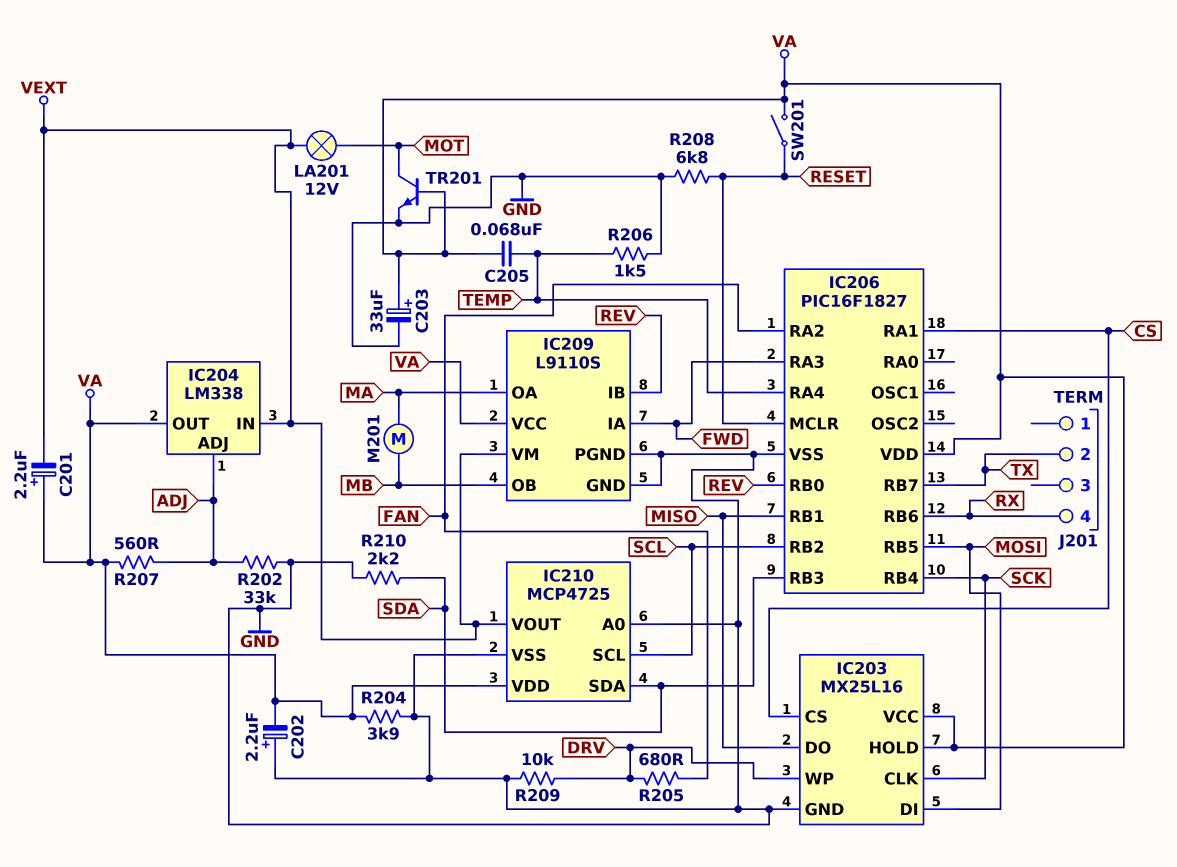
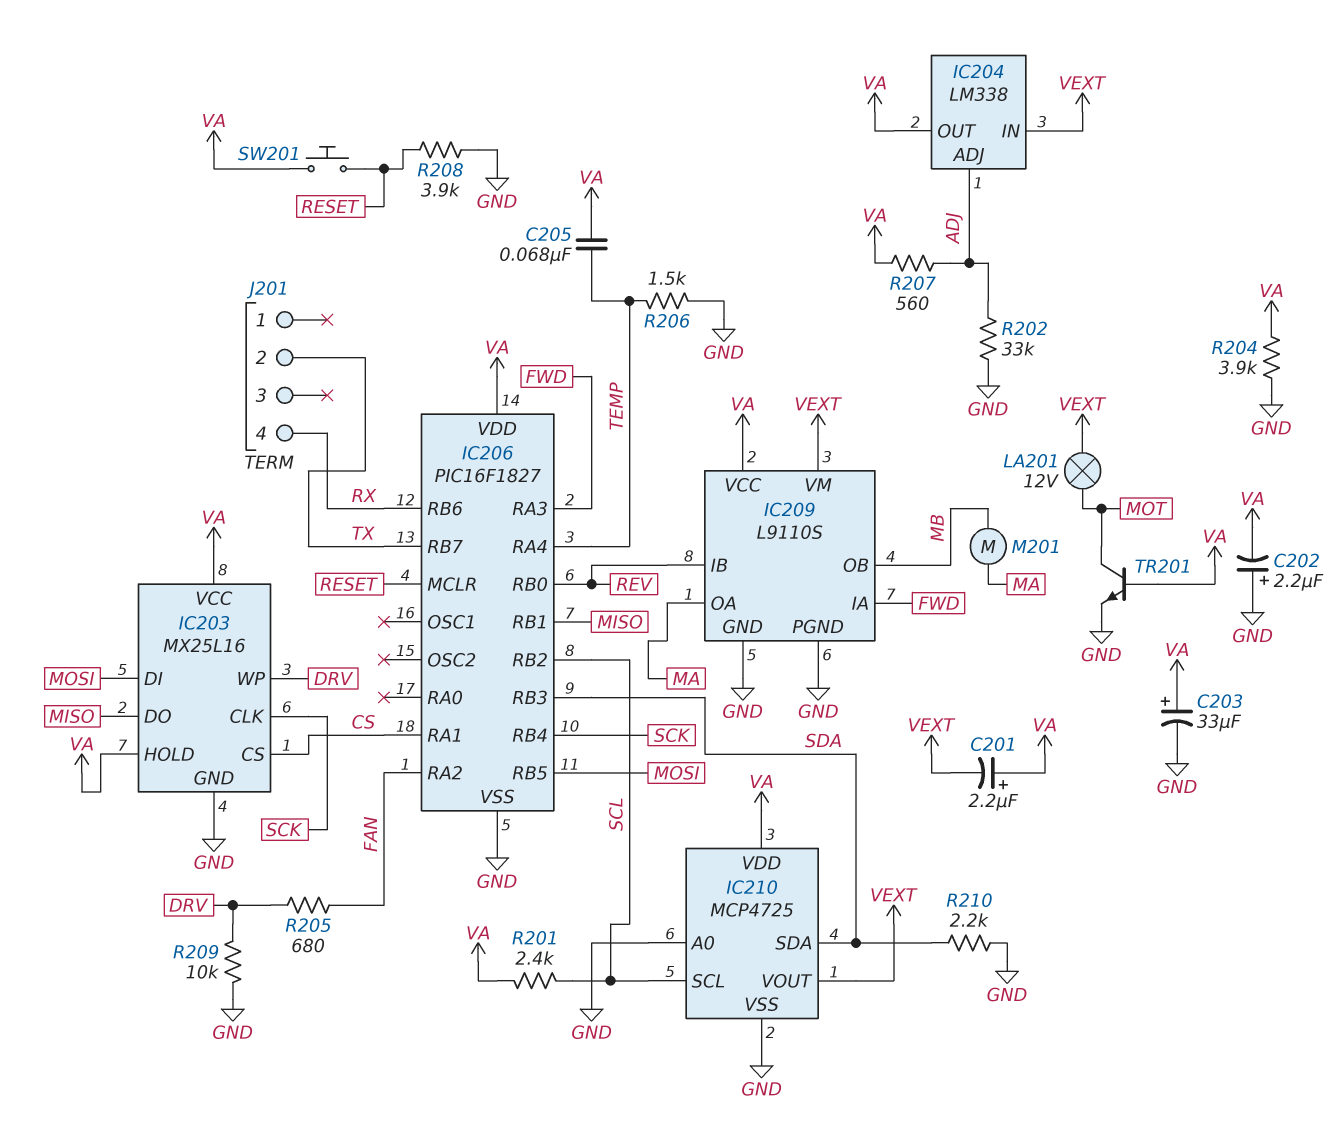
R201: none -> 2.4k (SCL, VA)
R208: 6.8k (GND, RESET) -> 3.9k (GND, RESET)
SW201: switch (RESET, VA) -> button (RESET, VA)

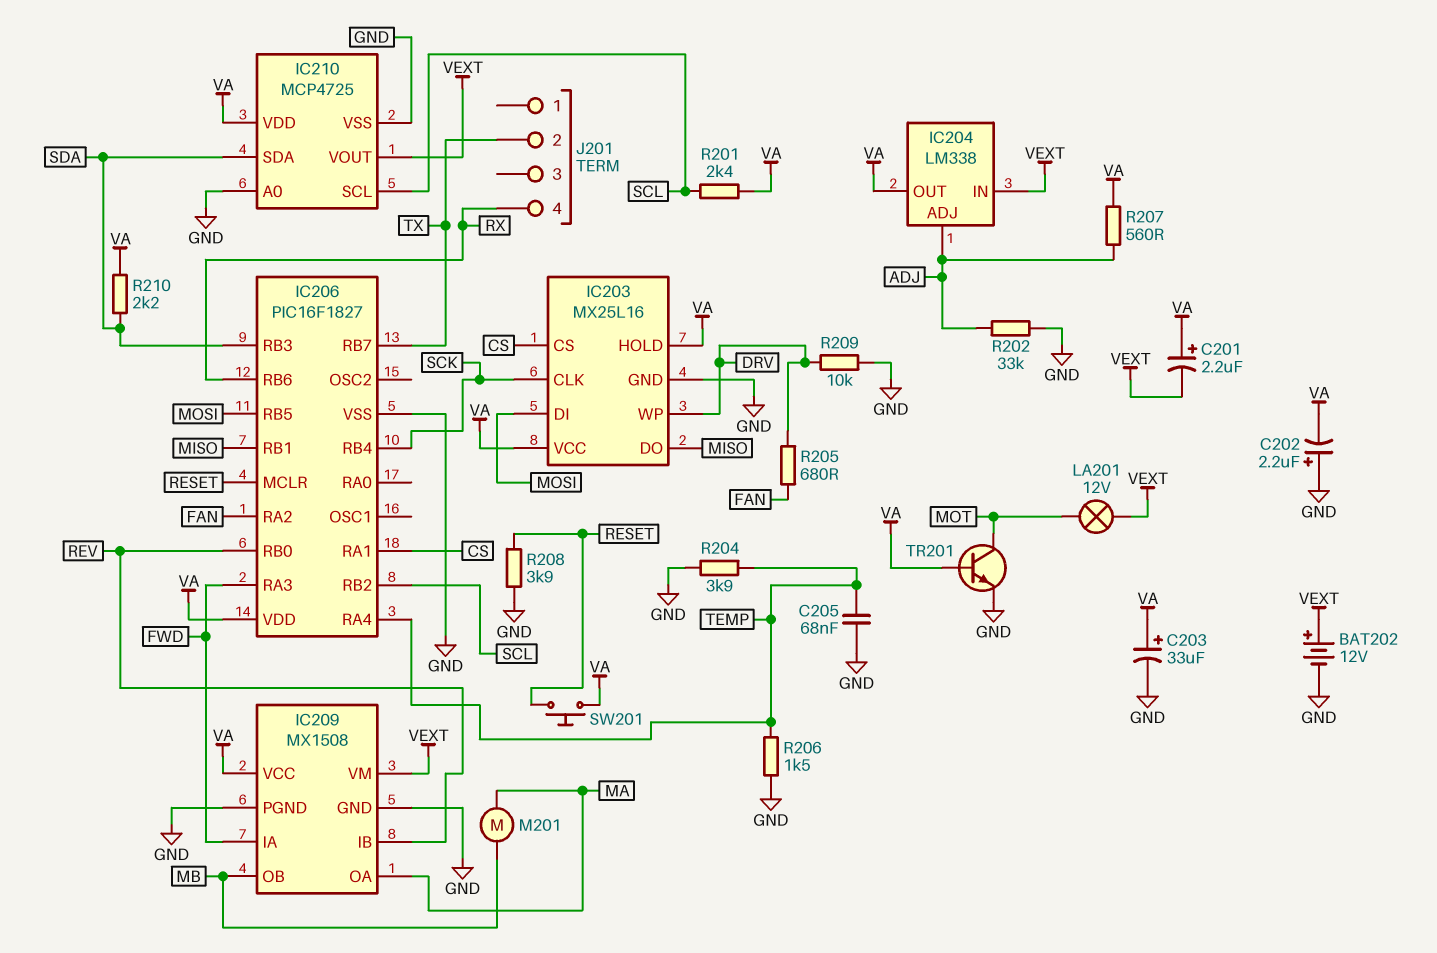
BAT202: none -> 12V (plus VEXT, minus GND)
C205: 68nF (TEMP, VA) -> 68nF (GND, TEMP)
IC209: L9110S -> MX1508
R204: 3.9k (GND, VA) -> 3.9k (GND, TEMP)
R210: 2.2k (GND, SDA) -> 2.2k (SDA, VA)

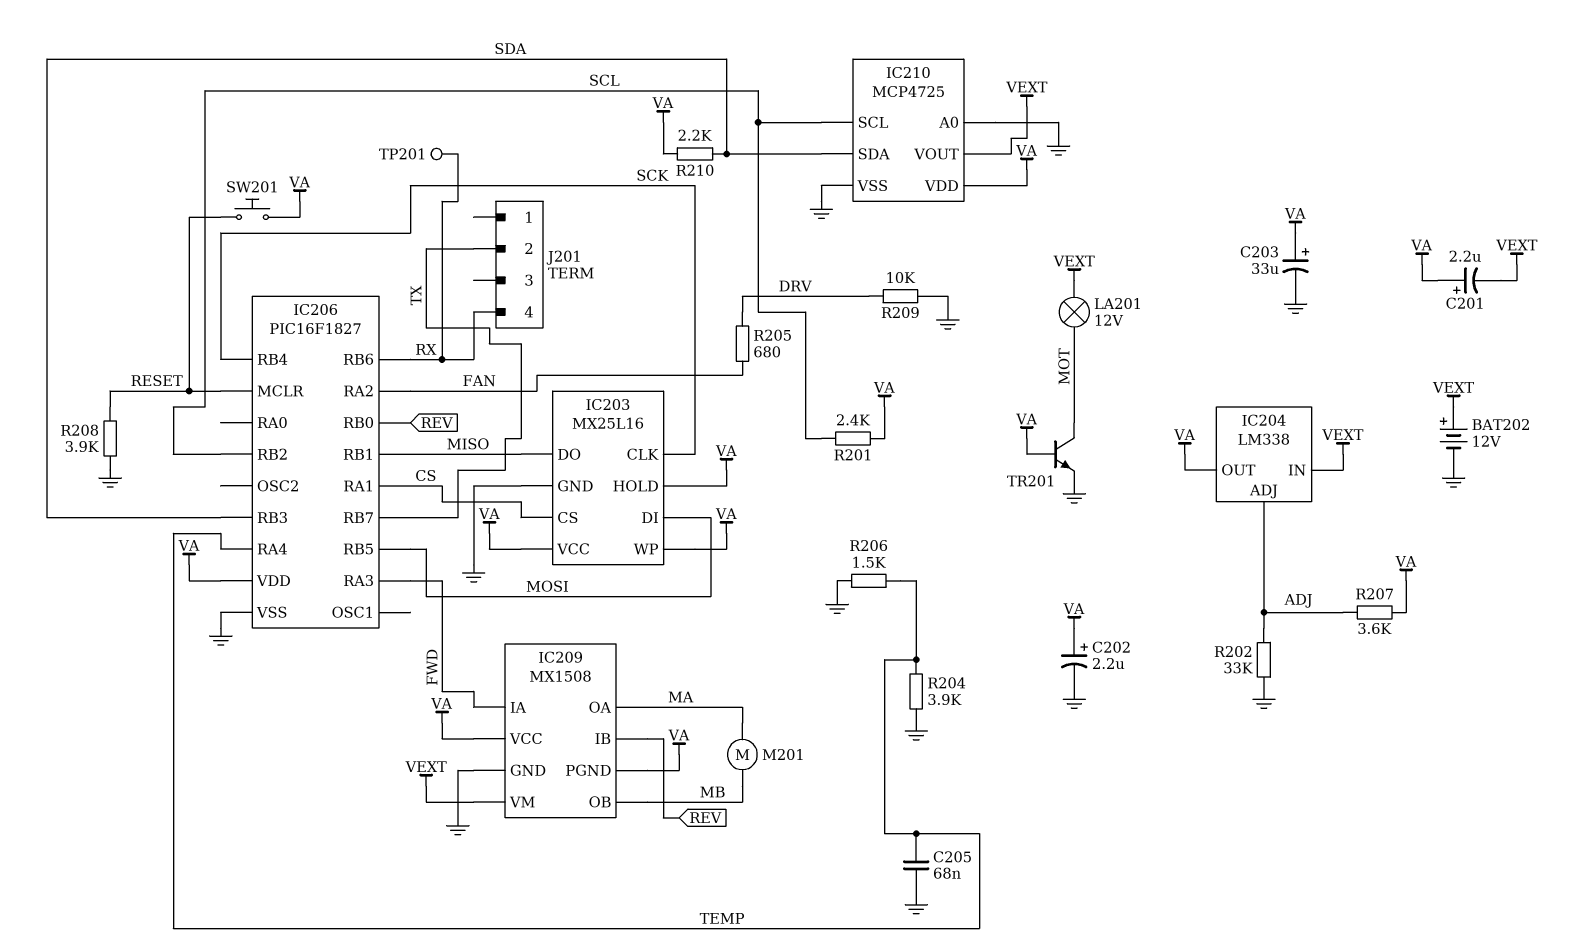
C202: 2.2uF (plus GND, minus VA) -> 2.2uF (plus VA, minus GND)
IC203 pin WP: DRV -> VA
IC209 pin PGND: GND -> VA
R207: 560 (ADJ, VA) -> 3.6k (ADJ, VA)
TP201: none -> test point (RX)

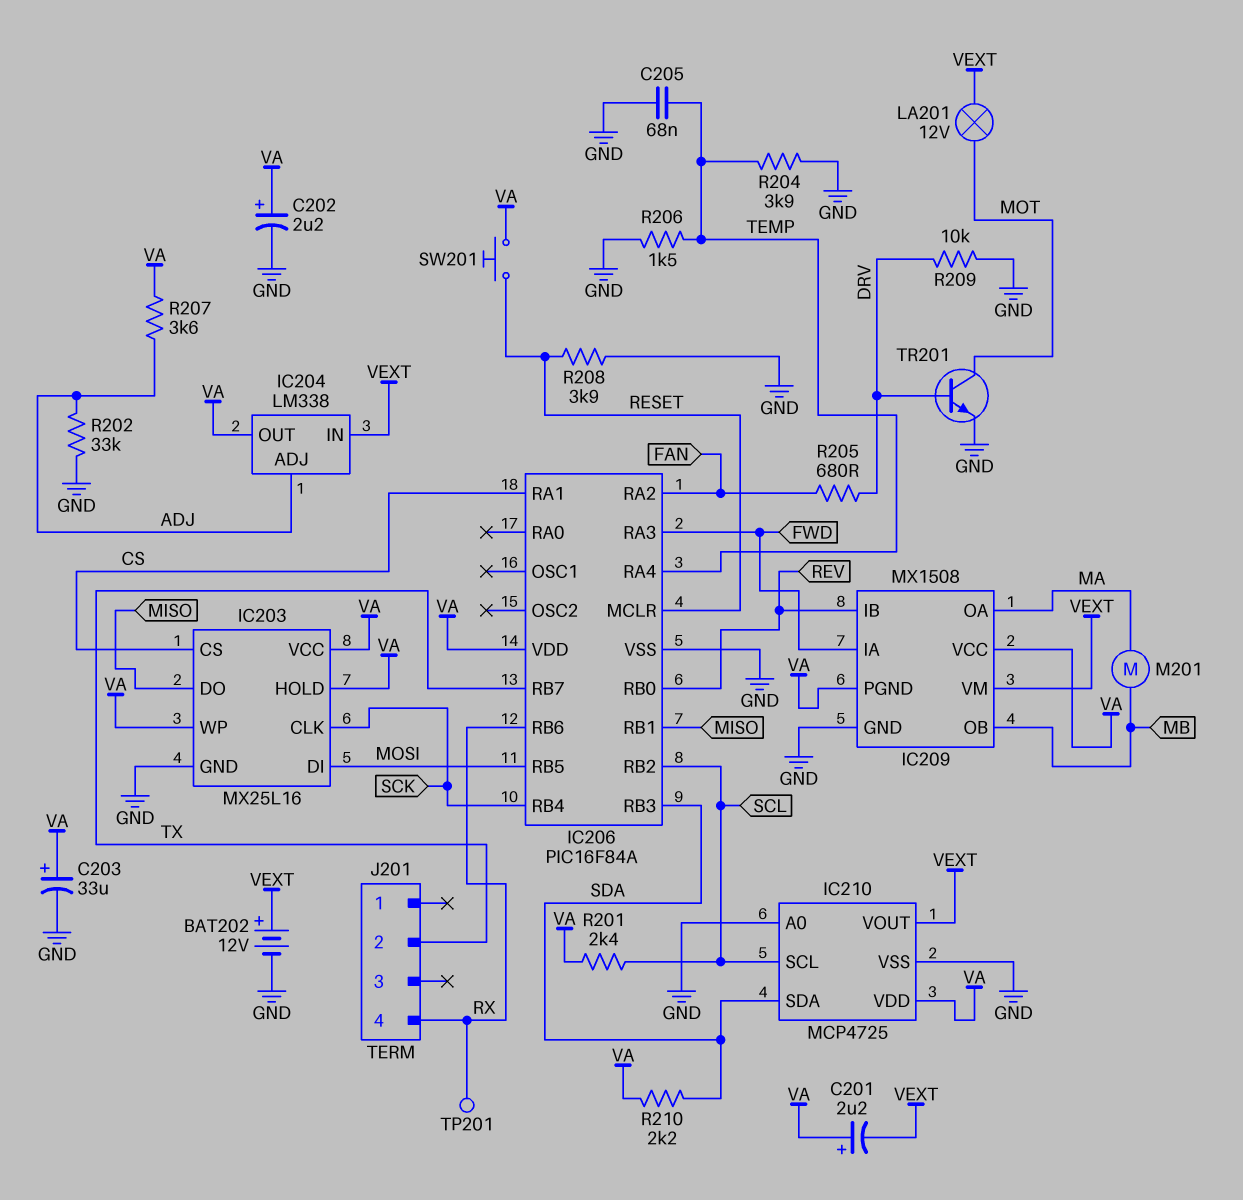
IC206: PIC16F1827 -> PIC16F84A
TR201: NPN (B VA, C MOT, E GND) -> NPN (B DRV, C MOT, E GND)

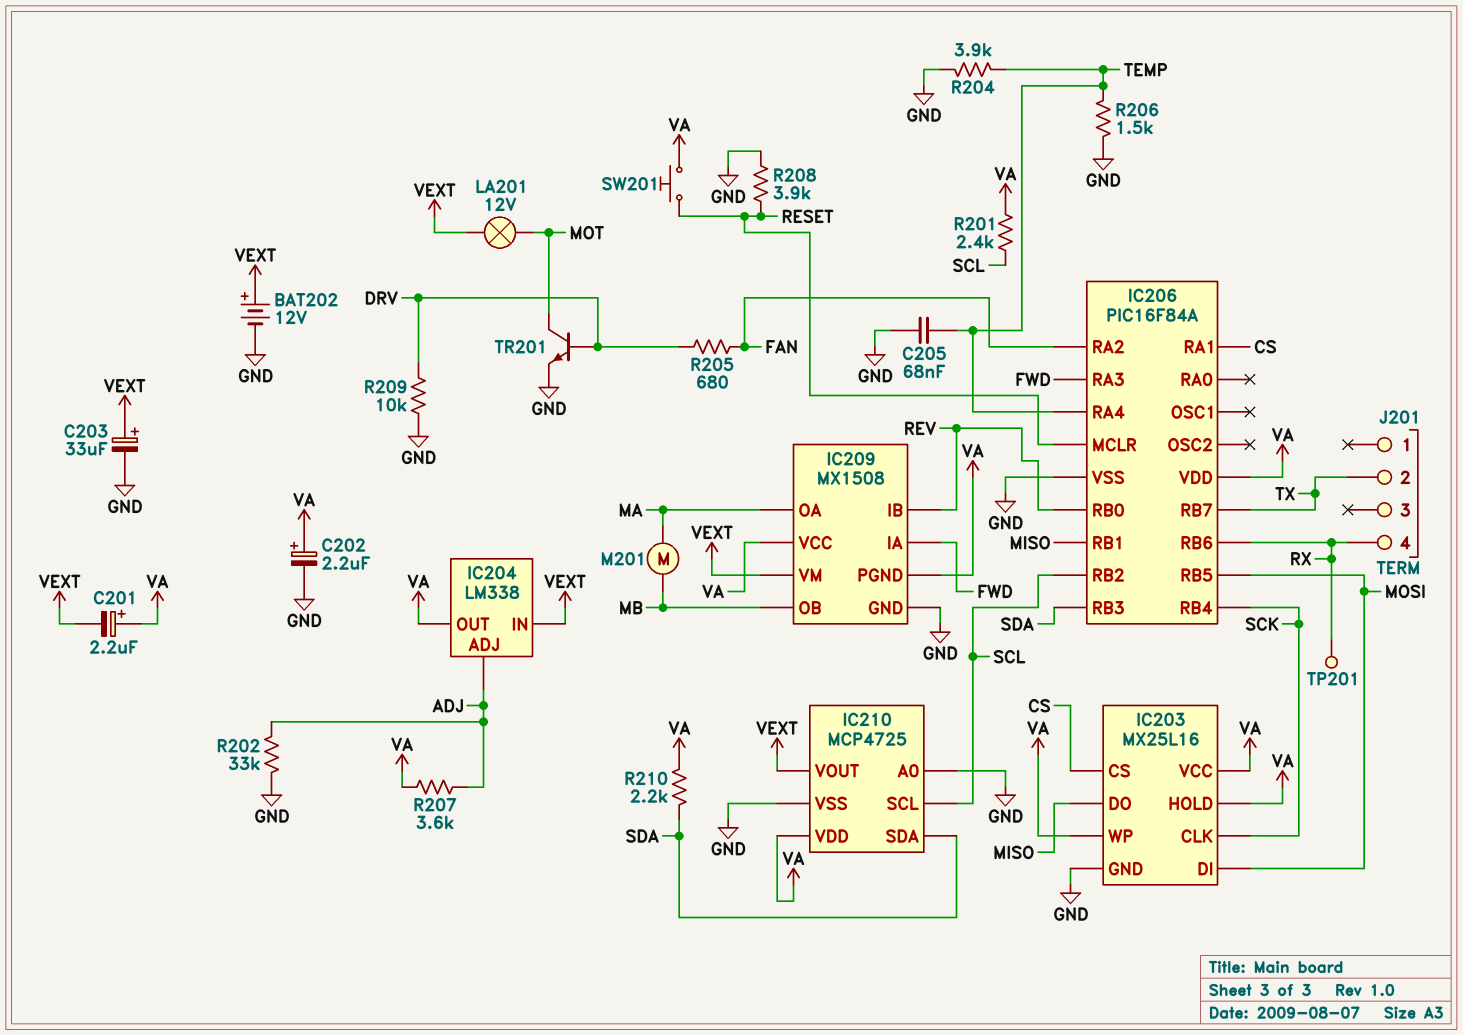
C203: 33uF (plus VA, minus GND) -> 33uF (plus VEXT, minus GND)

